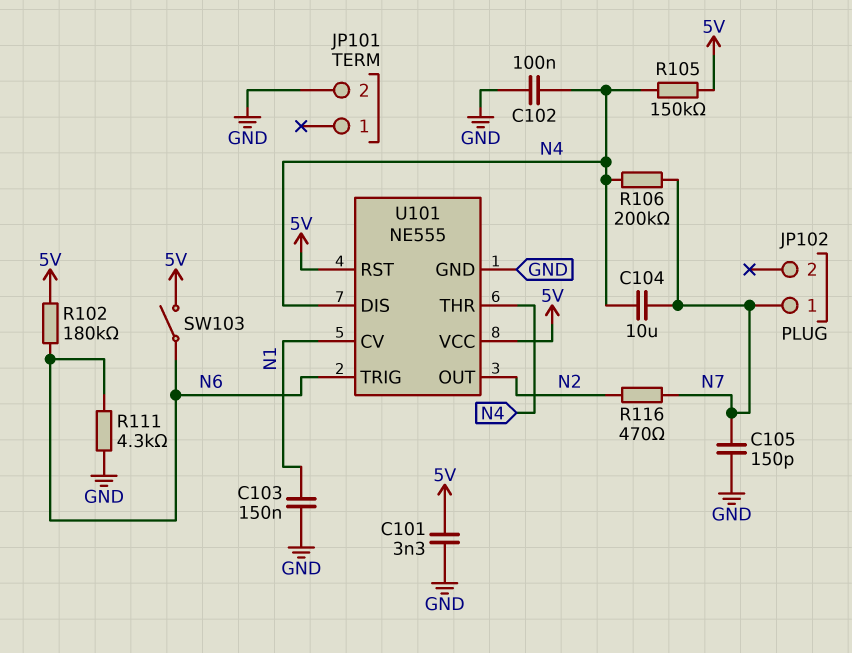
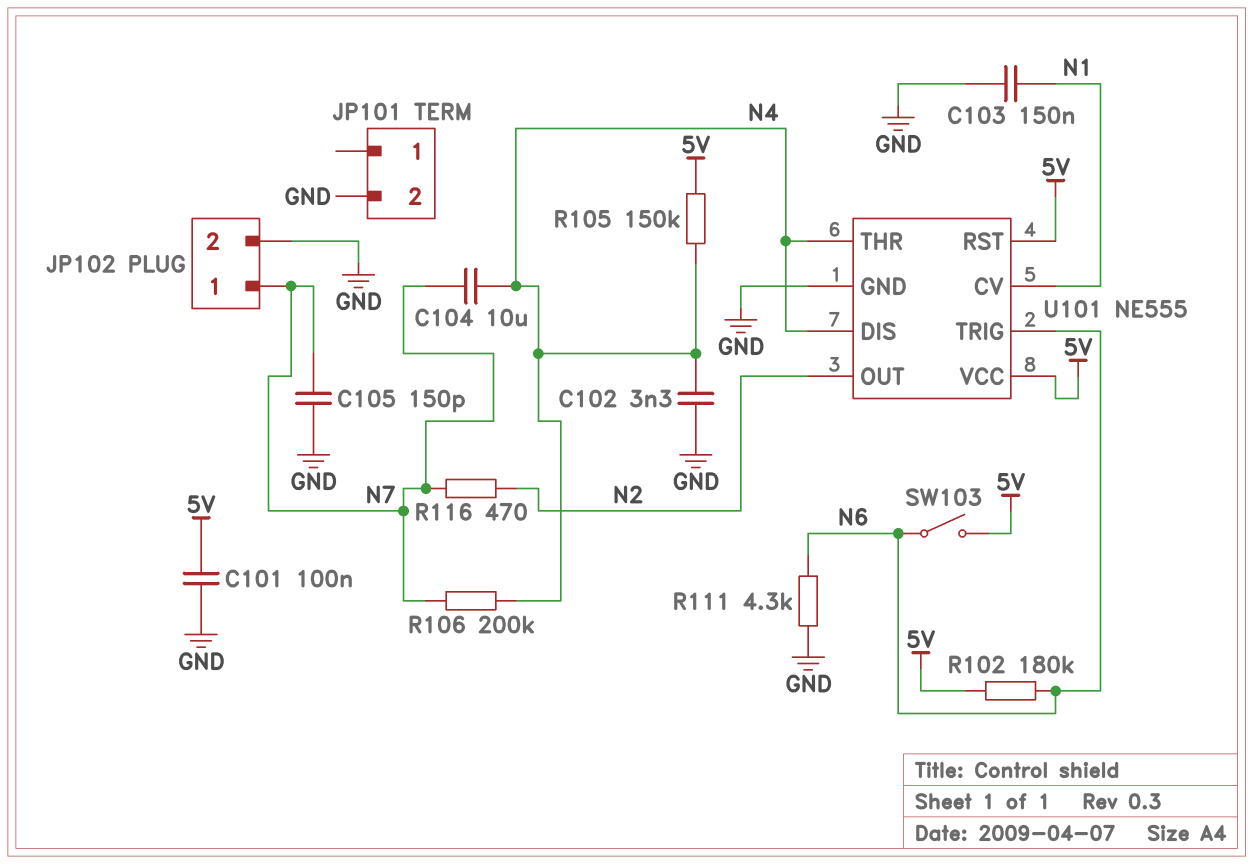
C101: 3.3nF (5V, GND) -> 100nF (5V, GND)
C102: 100nF (GND, N4) -> 3.3nF (GND, N4)
JP102 pin 2: none -> GND

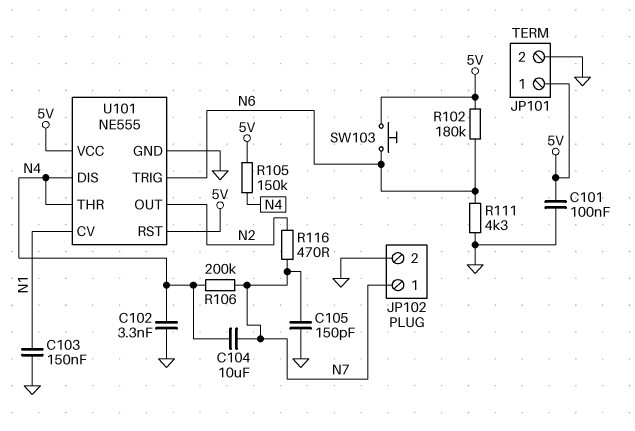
JP101 pin 1: none -> 5V
SW103: switch (5V, N6) -> button (5V, N6)

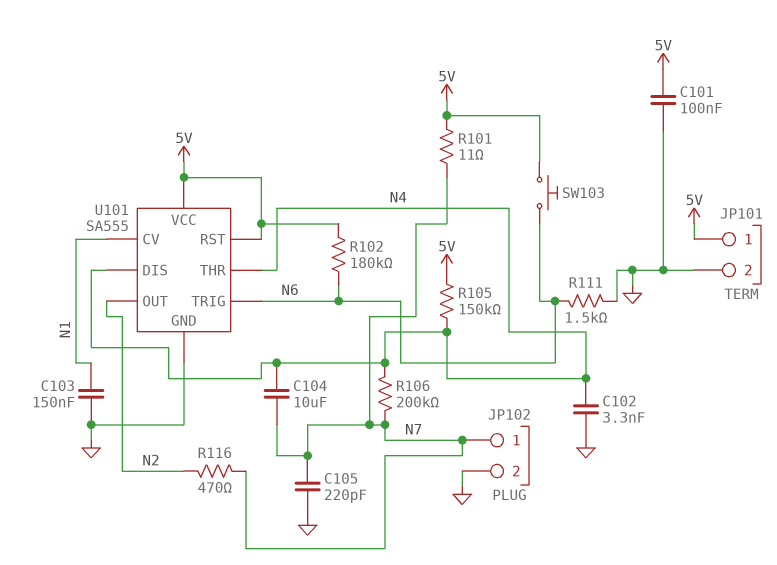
C105: 150pF (GND, N7) -> 220pF (GND, N7)
R101: none -> 11 (5V, N7)
R111: 4.3k (GND, N6) -> 1.5k (GND, N6)
U101: NE555 -> SA555

